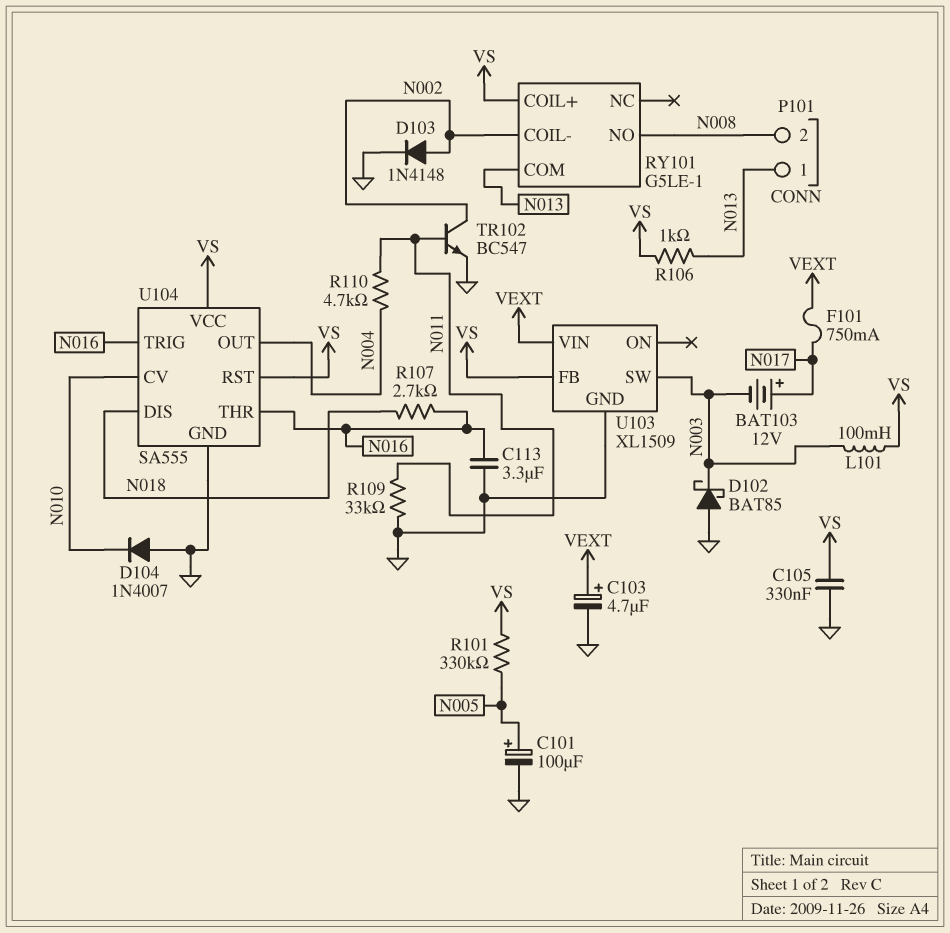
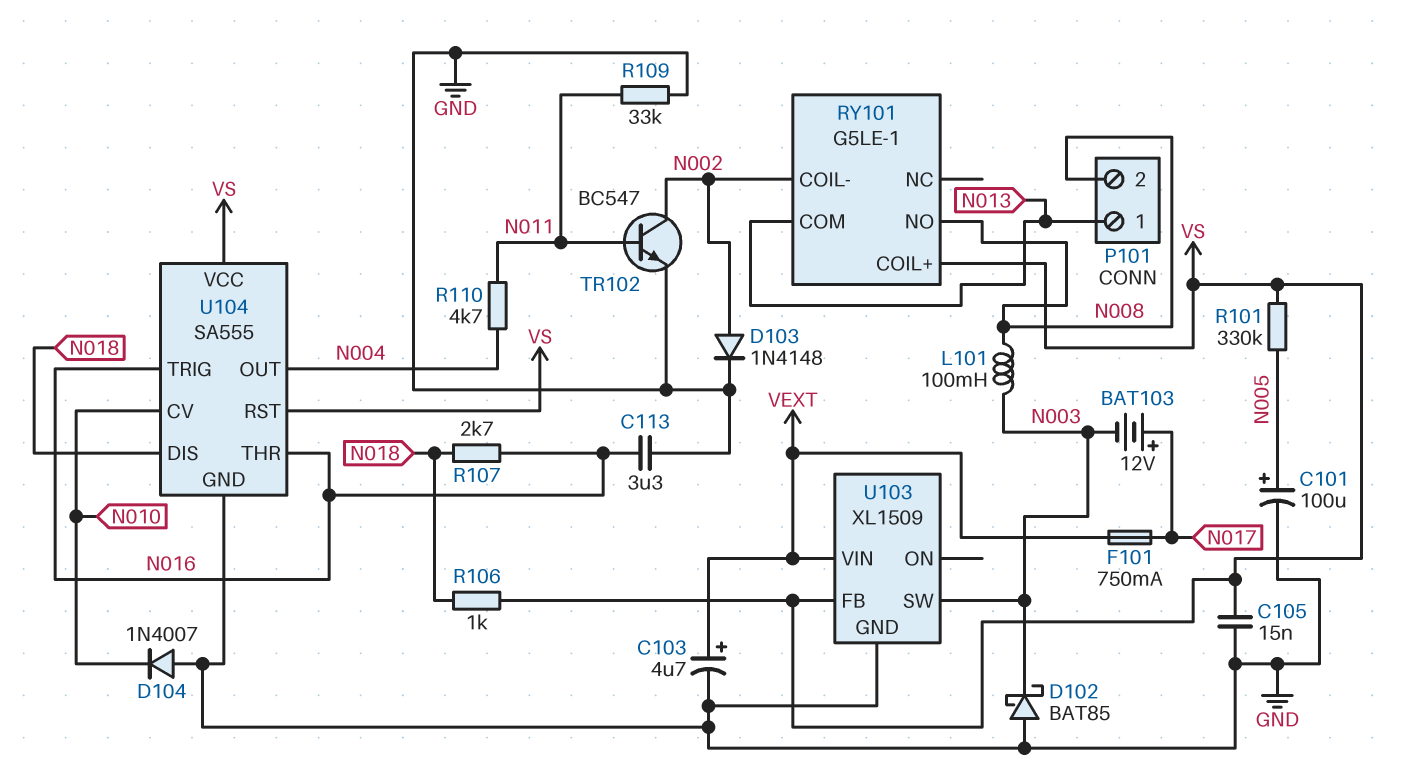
C105: 330nF (GND, VS) -> 15nF (GND, VS)
L101: 100mH (N003, VS) -> 100mH (N003, N008)
R106: 1k (N013, VS) -> 1k (N018, VS)

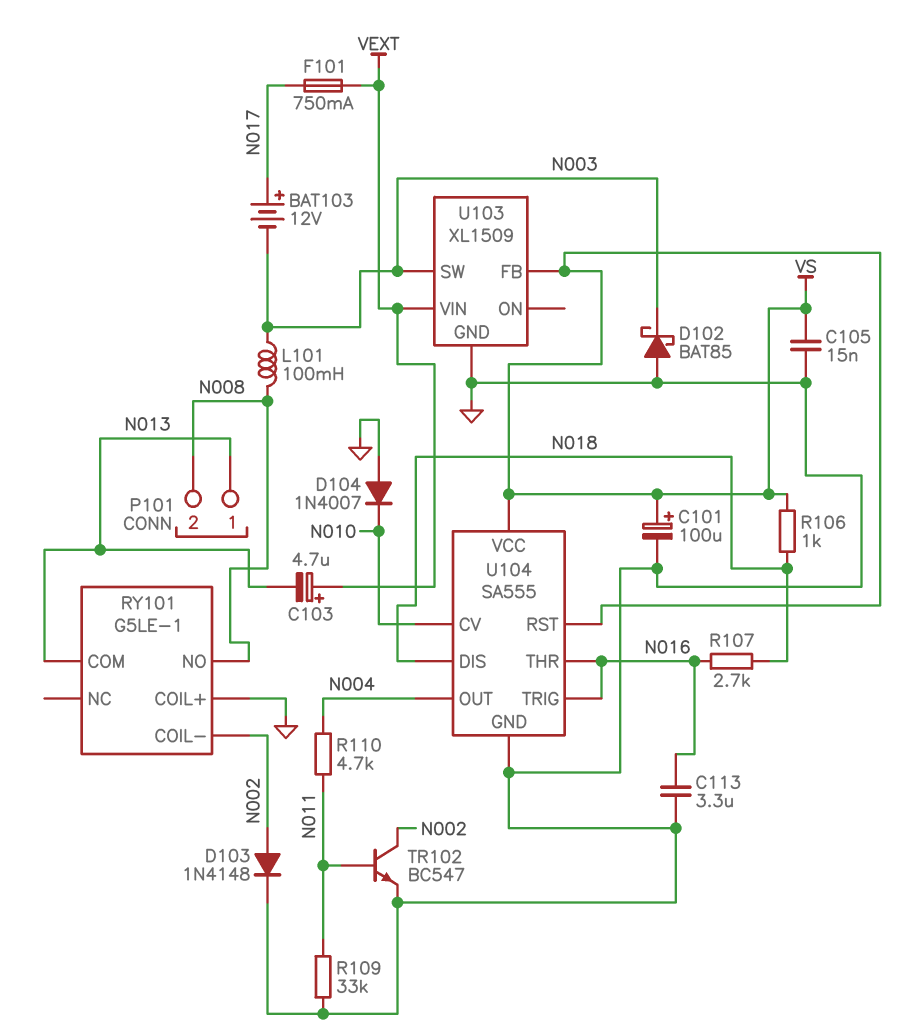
C101: 100uF (plus N005, minus GND) -> 100uF (plus VS, minus GND)
C103: 4.7uF (plus VEXT, minus GND) -> 4.7uF (plus VEXT, minus N013)
R101: 330k (N005, VS) -> none
RY101 pin COIL+: VS -> GND

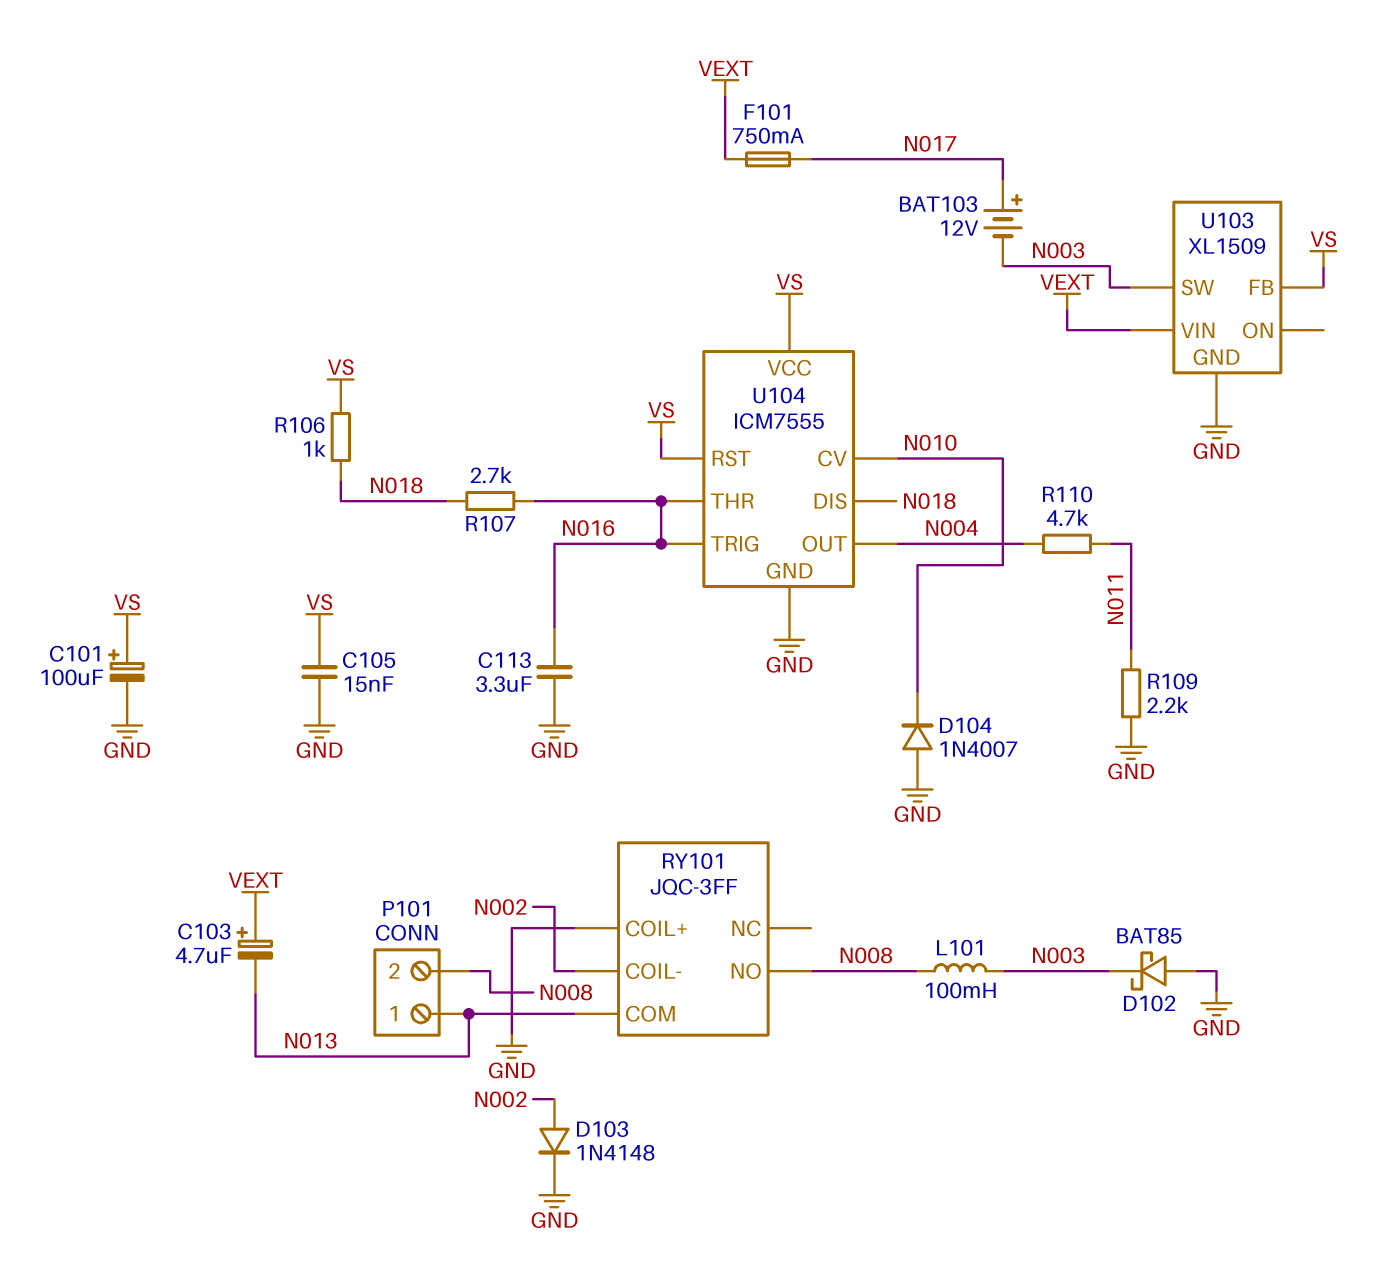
R109: 33k (GND, N011) -> 2.2k (GND, N011)
RY101: G5LE-1 -> JQC-3FF
TR102: NPN BC547 (B N011, C N002, E GND) -> none
U104: SA555 -> ICM7555

